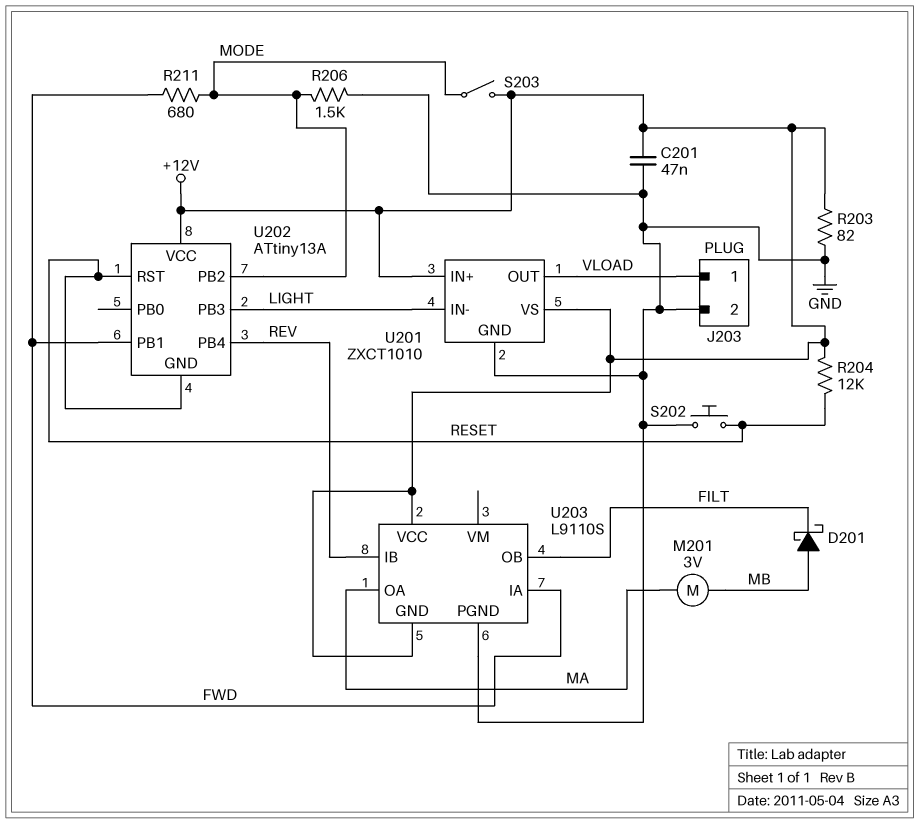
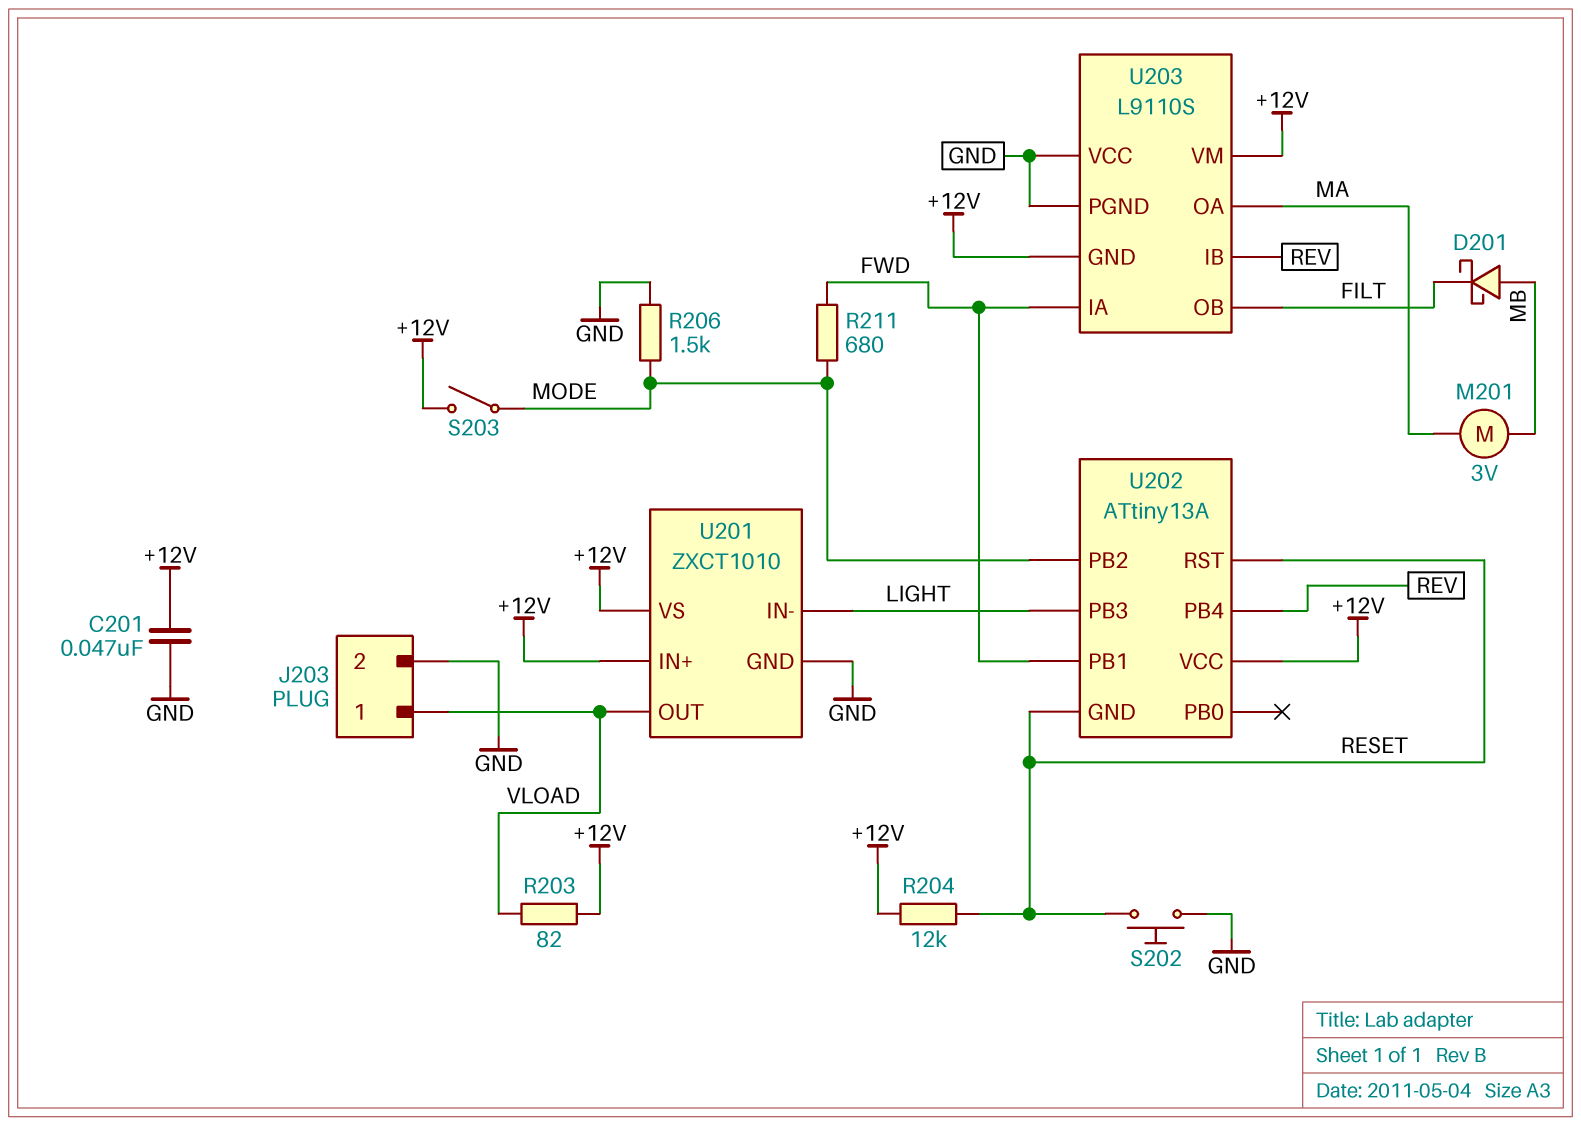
R203: 82 (+12V, GND) -> 82 (+12V, VLOAD)
U203 pin VCC: +12V -> GND
U203 pin VM: none -> +12V

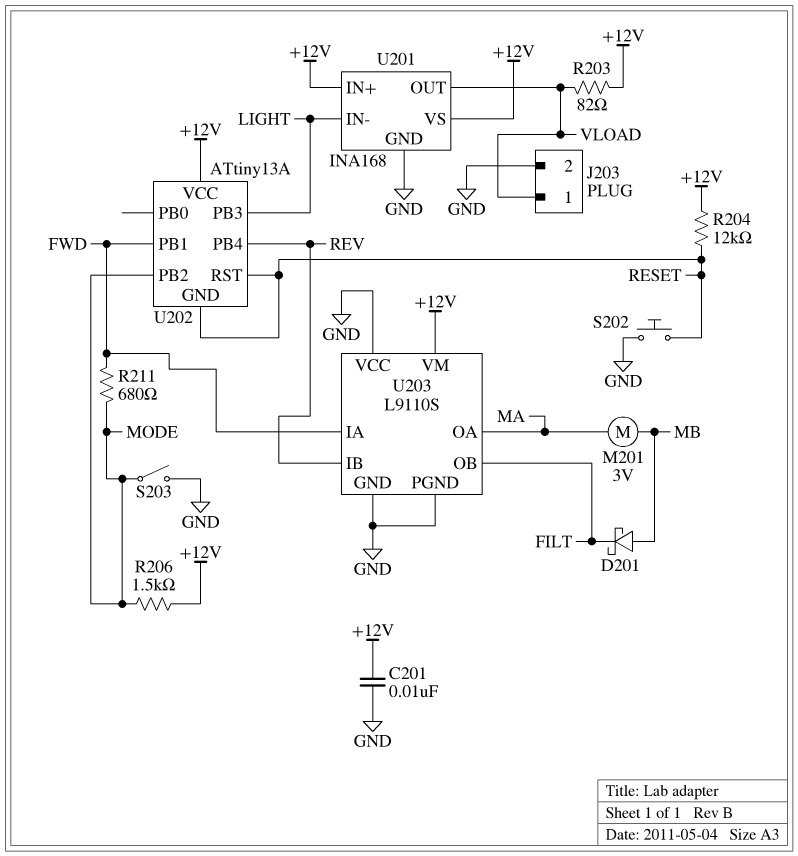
C201: 47nF (+12V, GND) -> 10nF (+12V, GND)
R206: 1.5k (GND, MODE) -> 1.5k (+12V, MODE)
S203: switch (+12V, MODE) -> switch (GND, MODE)
U201: ZXCT1010 -> INA168
U203 pin GND: +12V -> GND

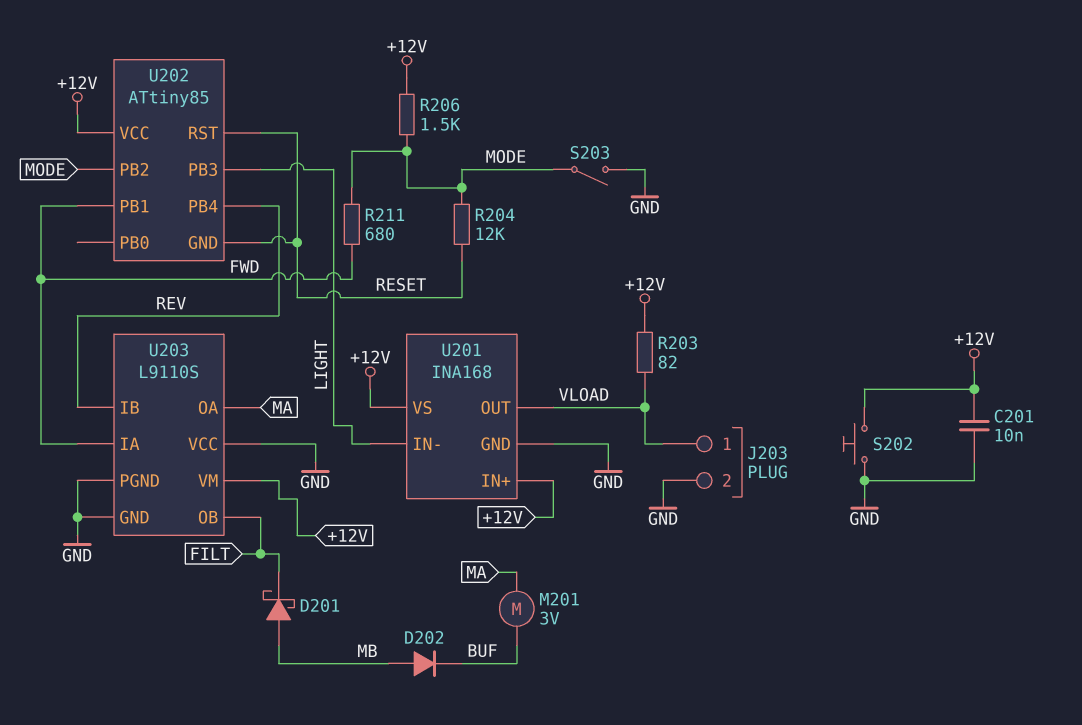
D202: none -> diode (A MB, K BUF)
M201: motor 3V (MA, MB) -> motor 3V (BUF, MA)
R204: 12k (+12V, RESET) -> 12k (MODE, RESET)
S202: button (GND, RESET) -> button (+12V, GND)
U202: ATtiny13A -> ATtiny85

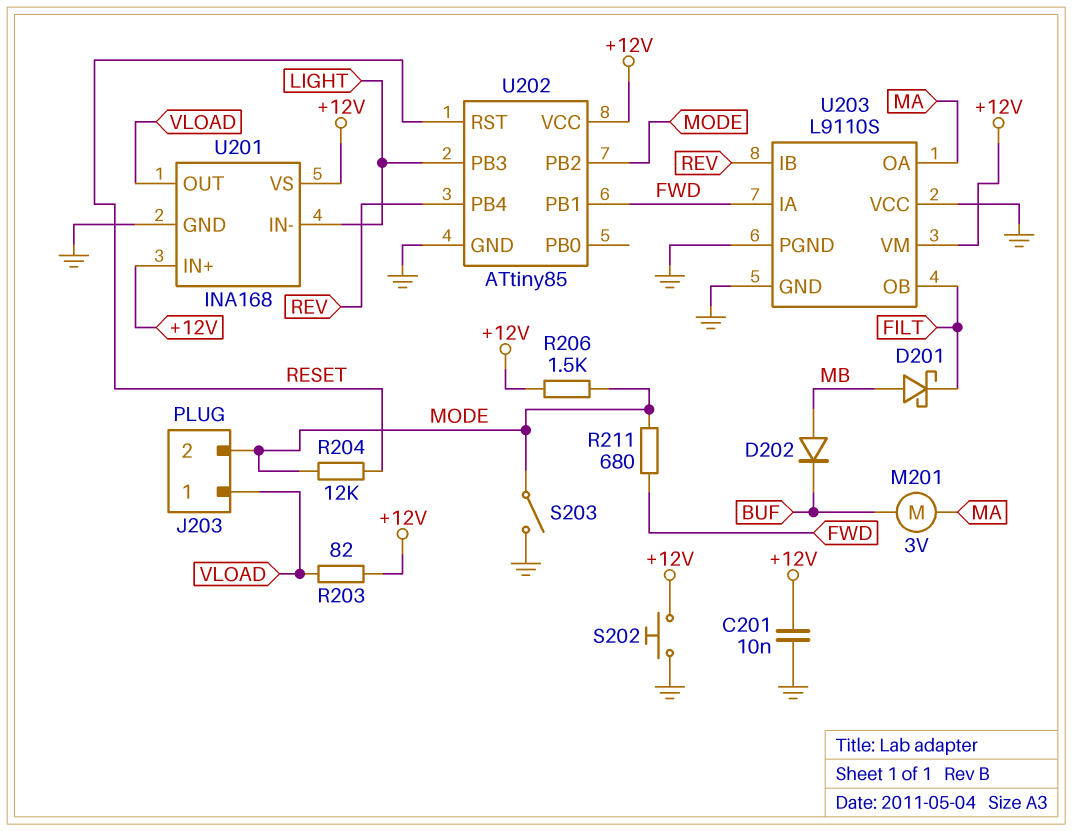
J203 pin 2: GND -> MODE
U202 pin GND: RESET -> GND

